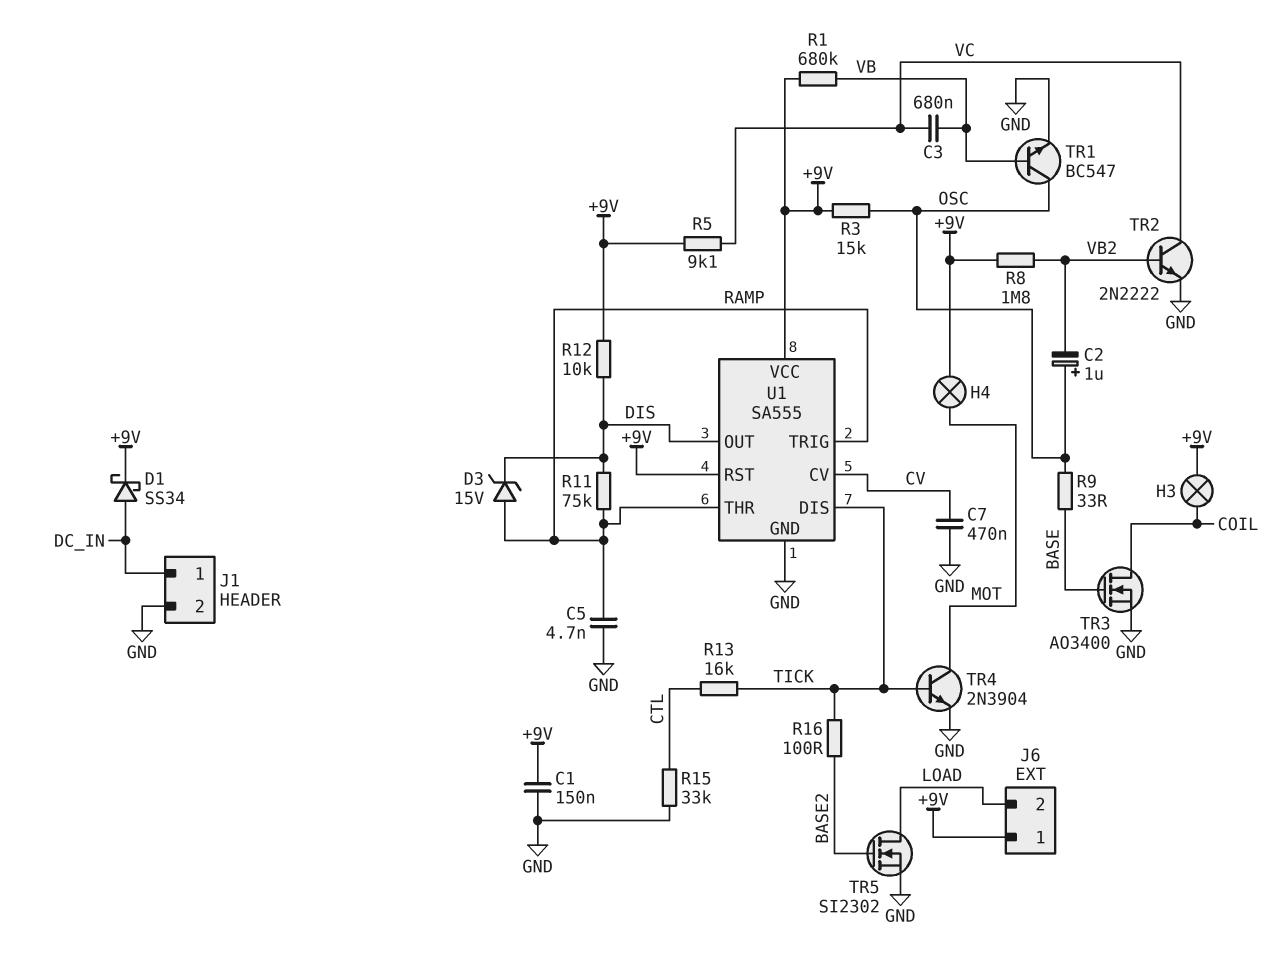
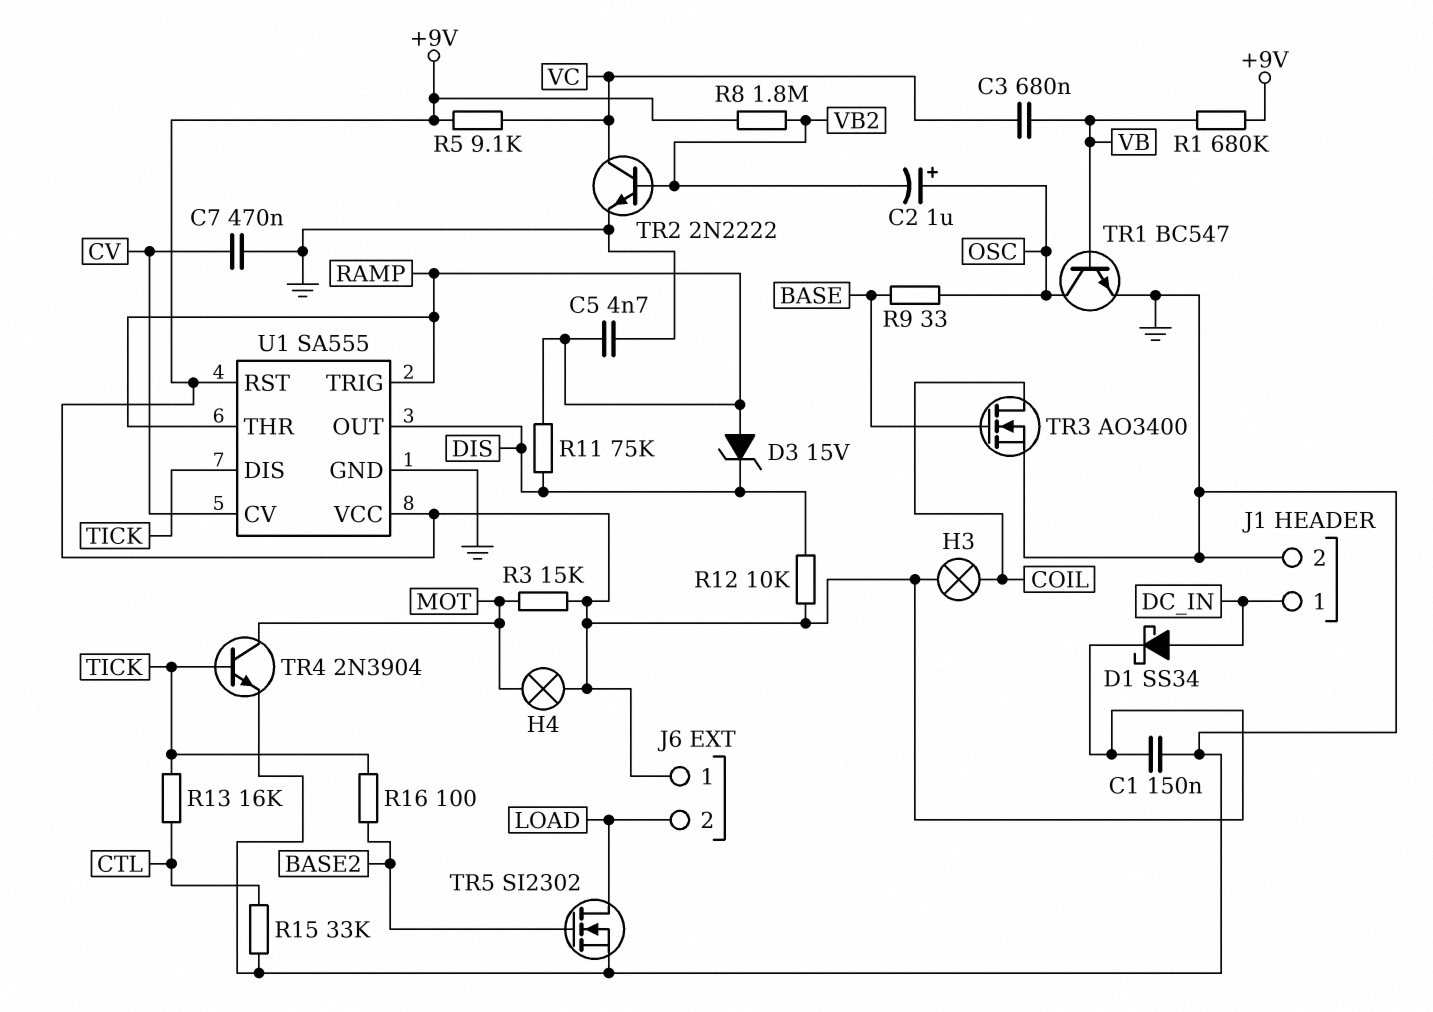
R3: 15k (+9V, OSC) -> 15k (+9V, MOT)

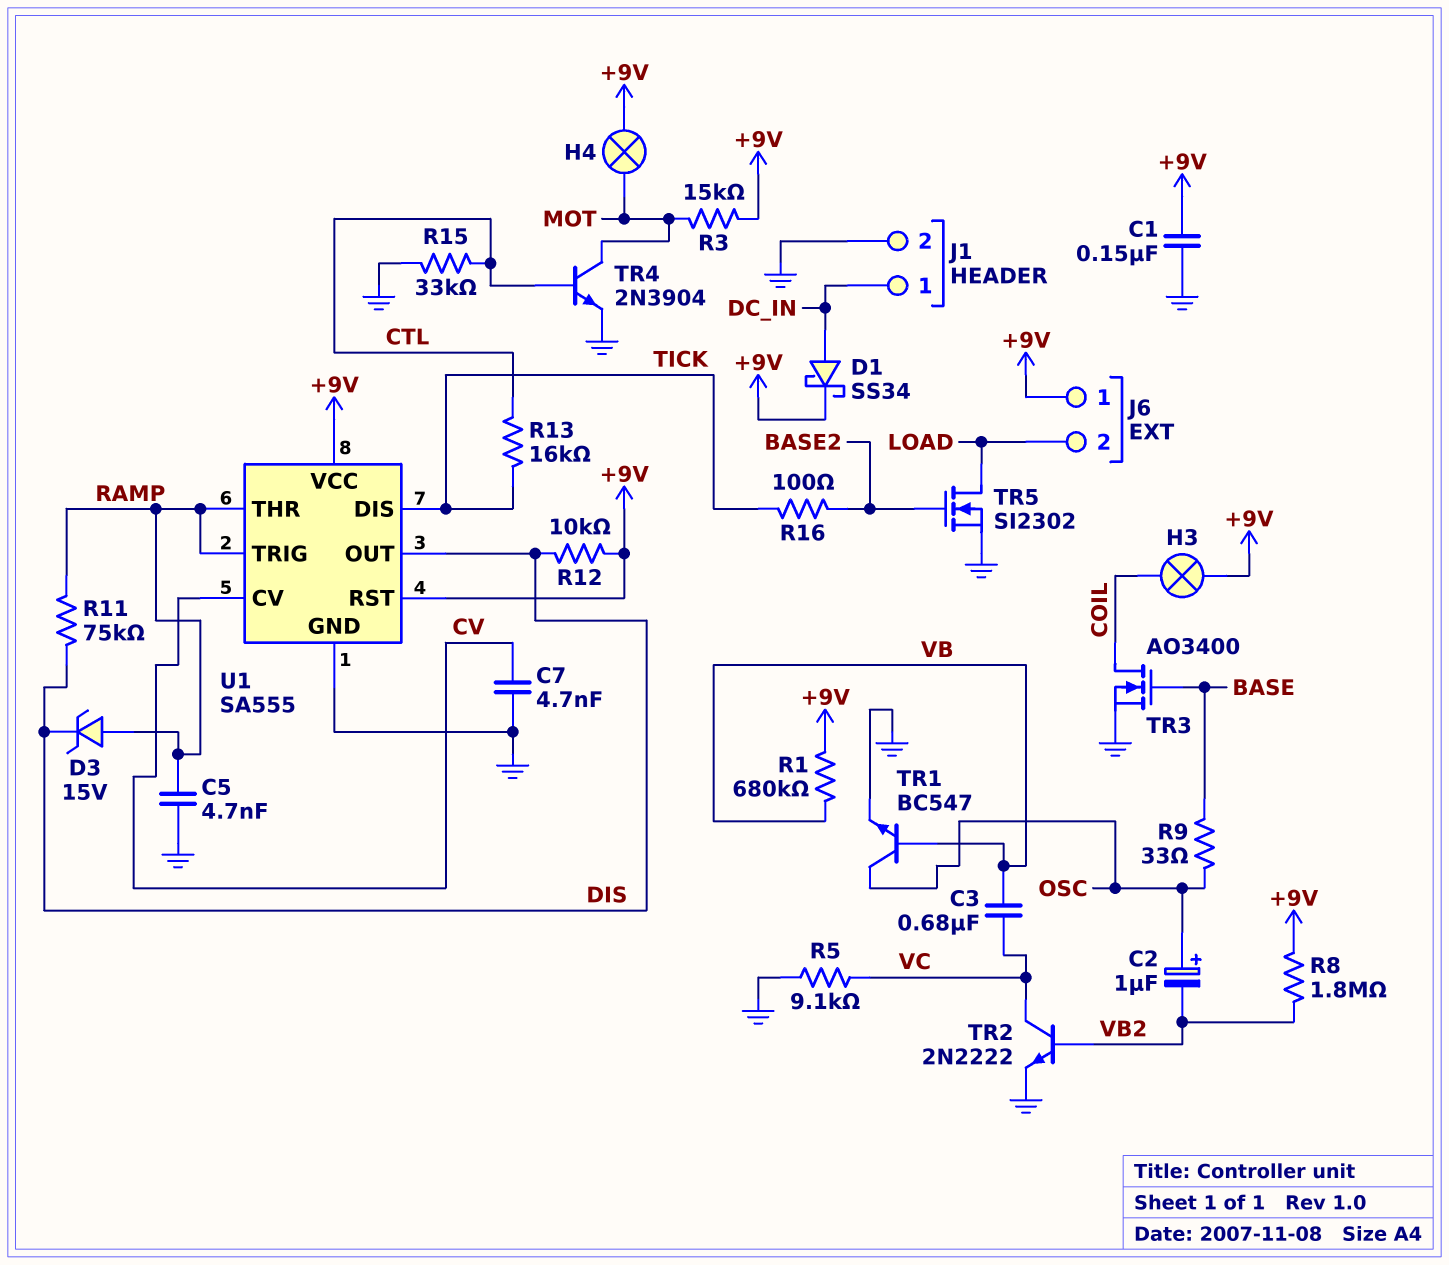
C7: 470nF (CV, GND) -> 4.7nF (CV, GND)
R5: 9.1k (+9V, VC) -> 9.1k (GND, VC)
TR4: NPN 2N3904 (B TICK, C MOT, E GND) -> NPN 2N3904 (B CTL, C MOT, E GND)

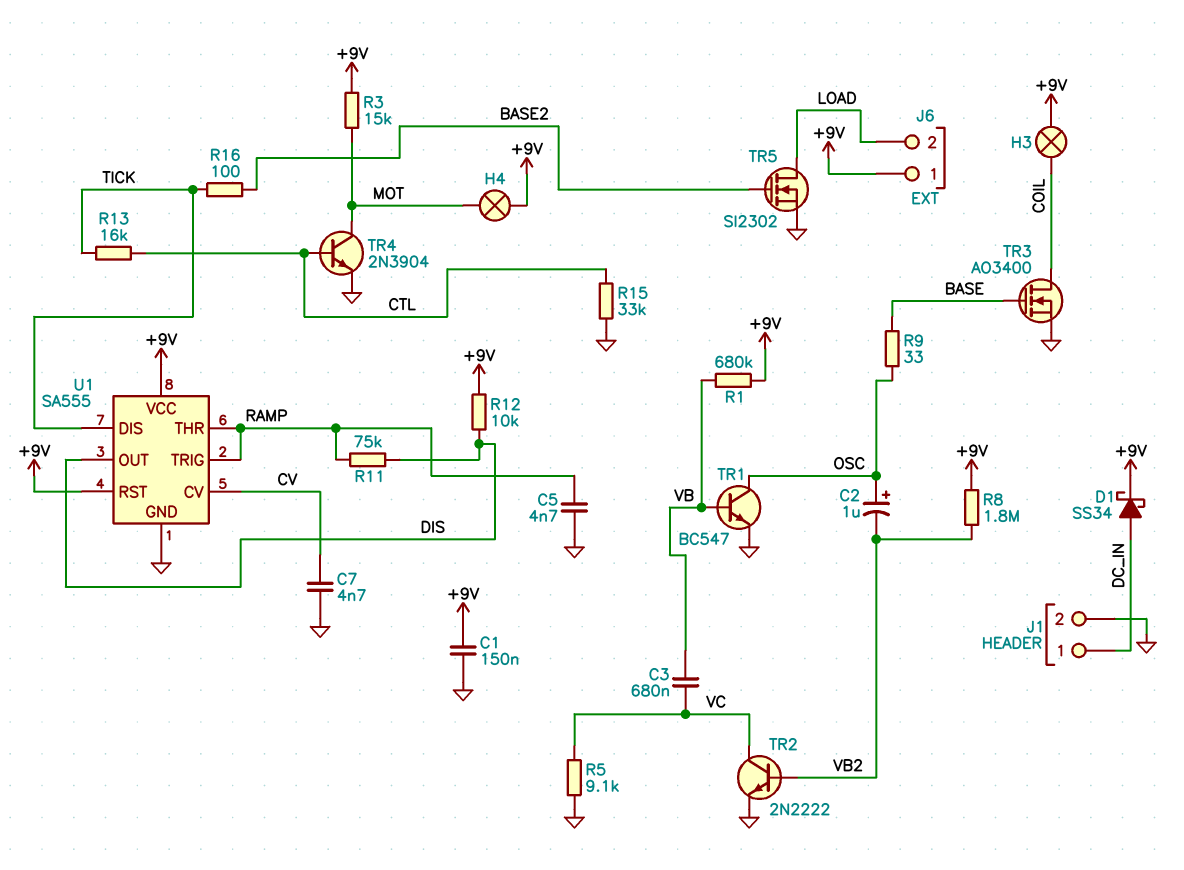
D3: zener 15V (A RAMP, K DIS) -> none

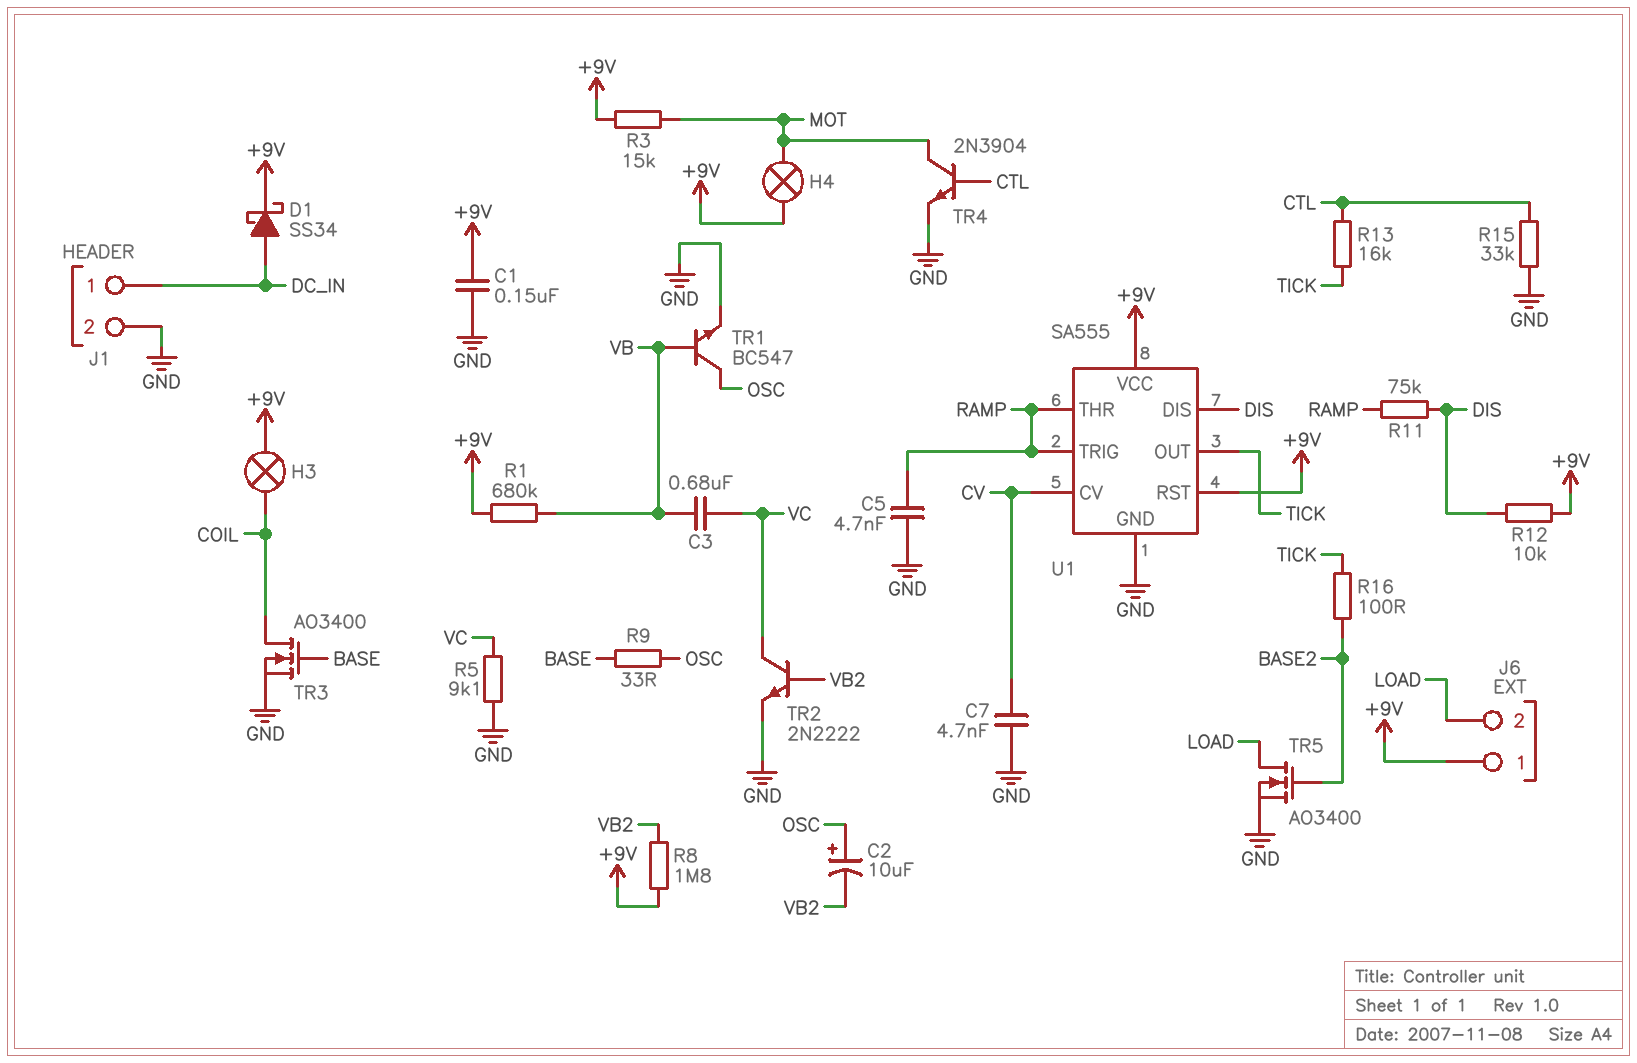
C2: 1uF (plus OSC, minus VB2) -> 10uF (plus OSC, minus VB2)
TR5: NMOS SI2302 (G BASE2, D LOAD, S GND) -> NMOS AO3400 (G BASE2, D LOAD, S GND)
U1 pin DIS: TICK -> DIS
U1 pin OUT: DIS -> TICK

